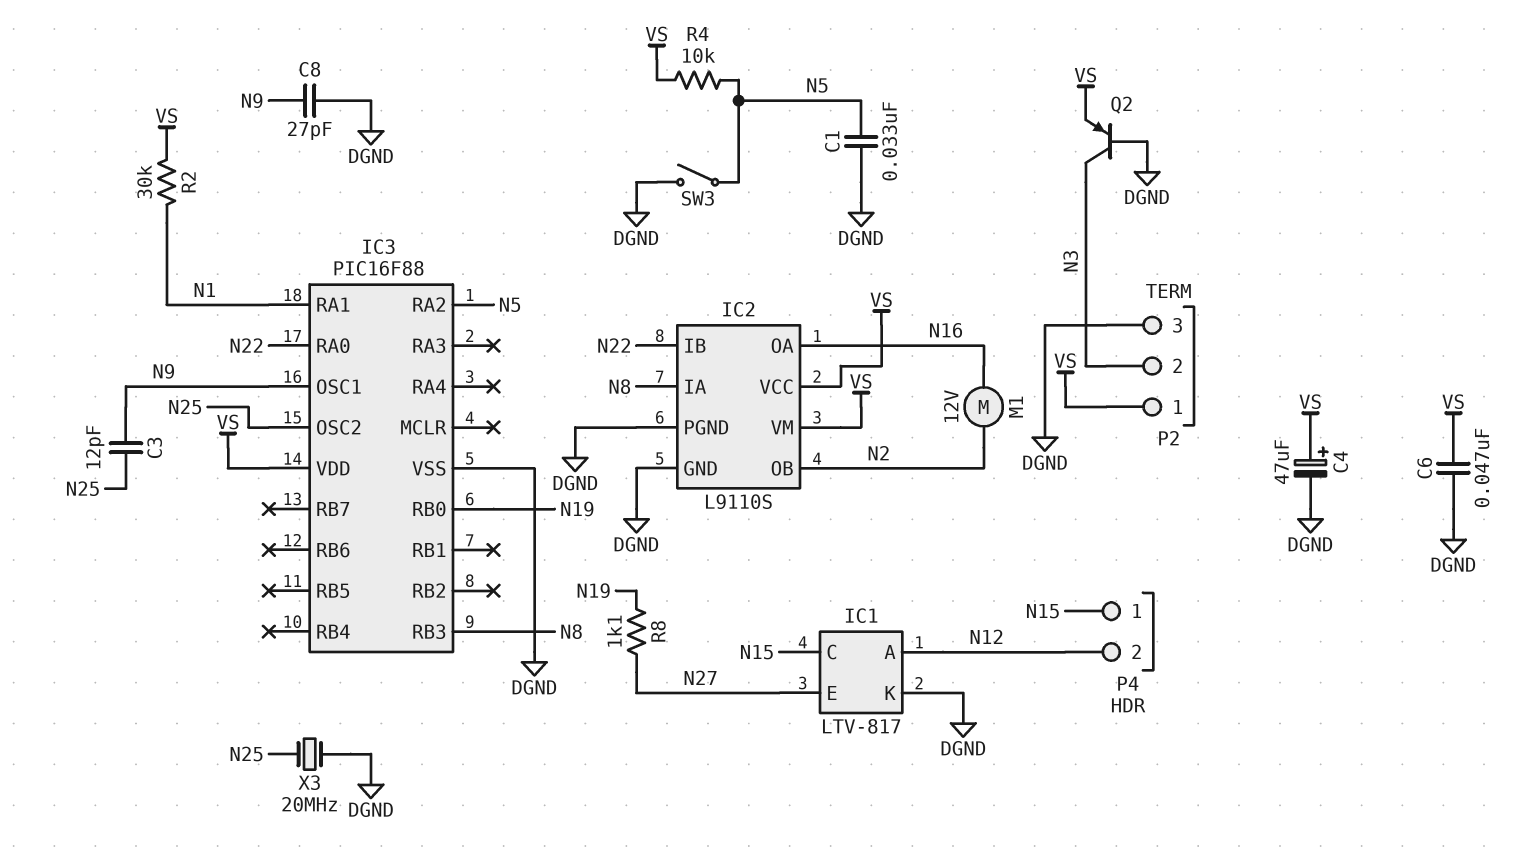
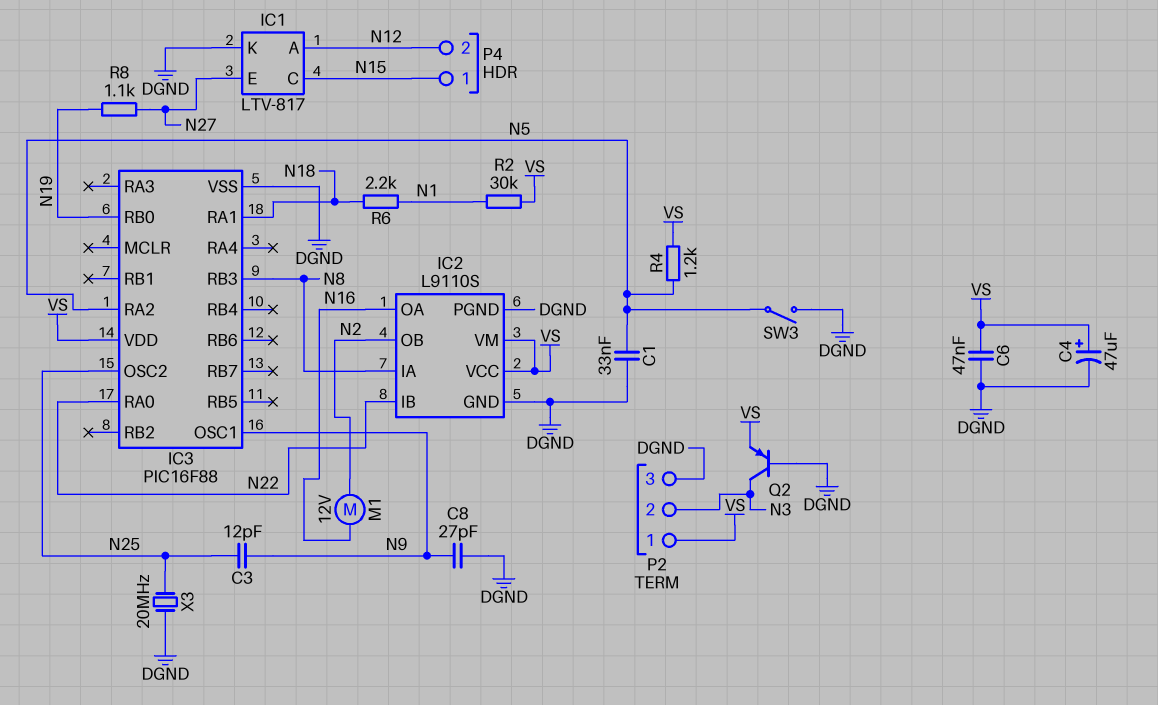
IC3 pin RA1: N1 -> N18
R4: 10k (N5, VS) -> 1.2k (N5, VS)
R6: none -> 2.2k (N1, N18)

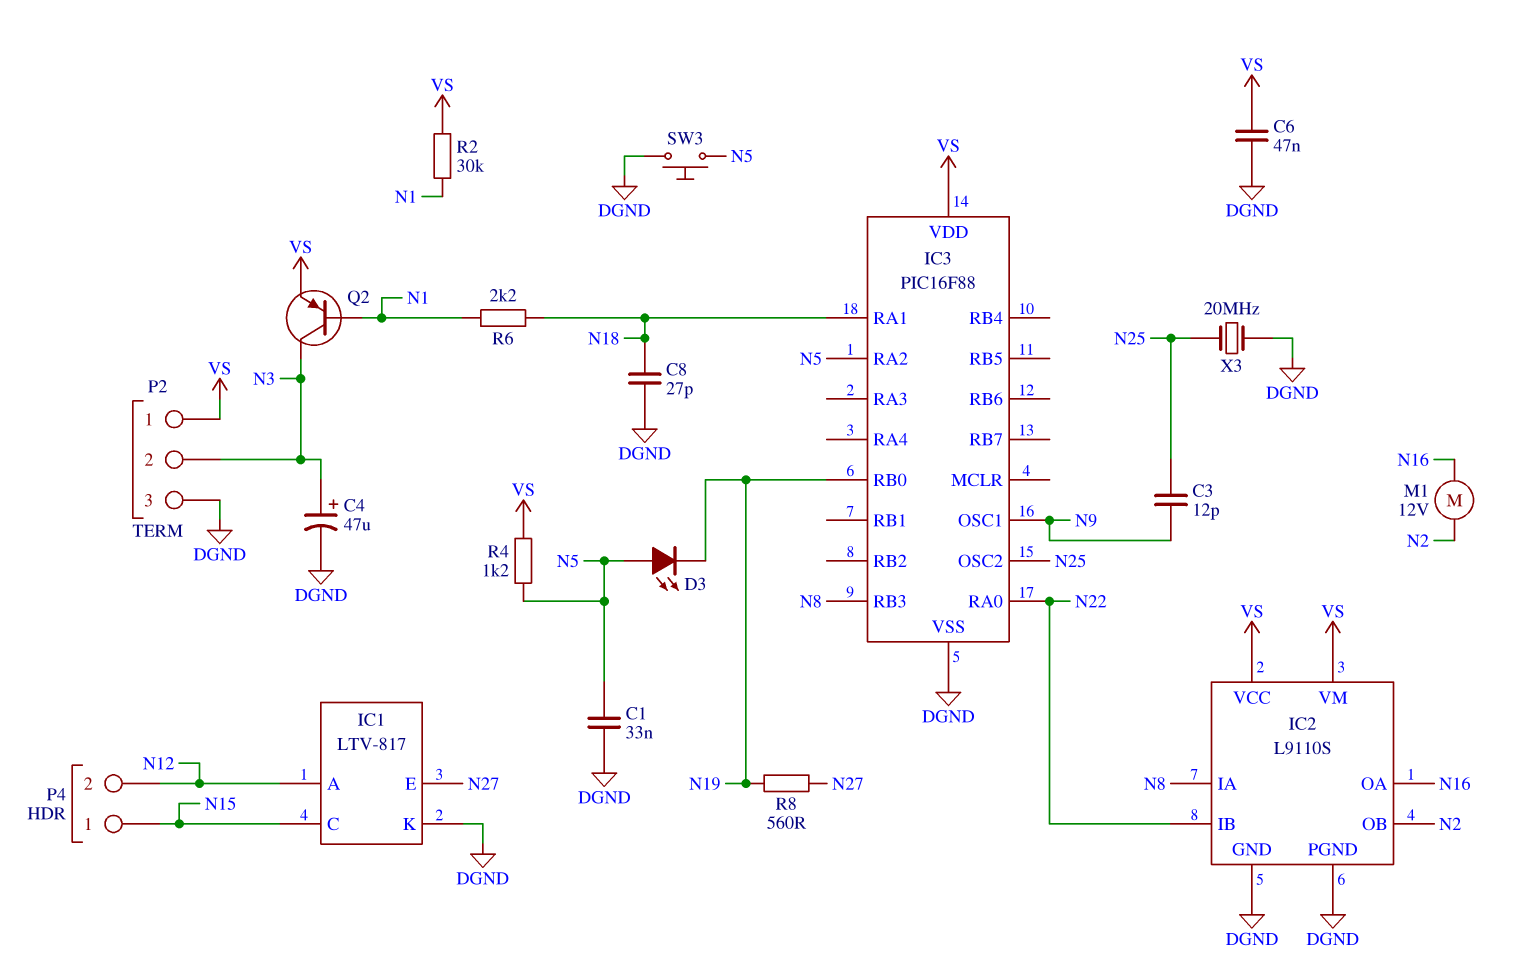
C4: 47uF (plus VS, minus DGND) -> 47uF (plus N3, minus DGND)
C8: 27pF (DGND, N9) -> 27pF (DGND, N18)
D3: none -> LED (A N5, K N19)
Q2: PNP (B DGND, C N3, E VS) -> PNP (B N1, C N3, E VS)
R8: 1.1k (N19, N27) -> 560 (N19, N27)
SW3: switch (DGND, N5) -> button (DGND, N5)

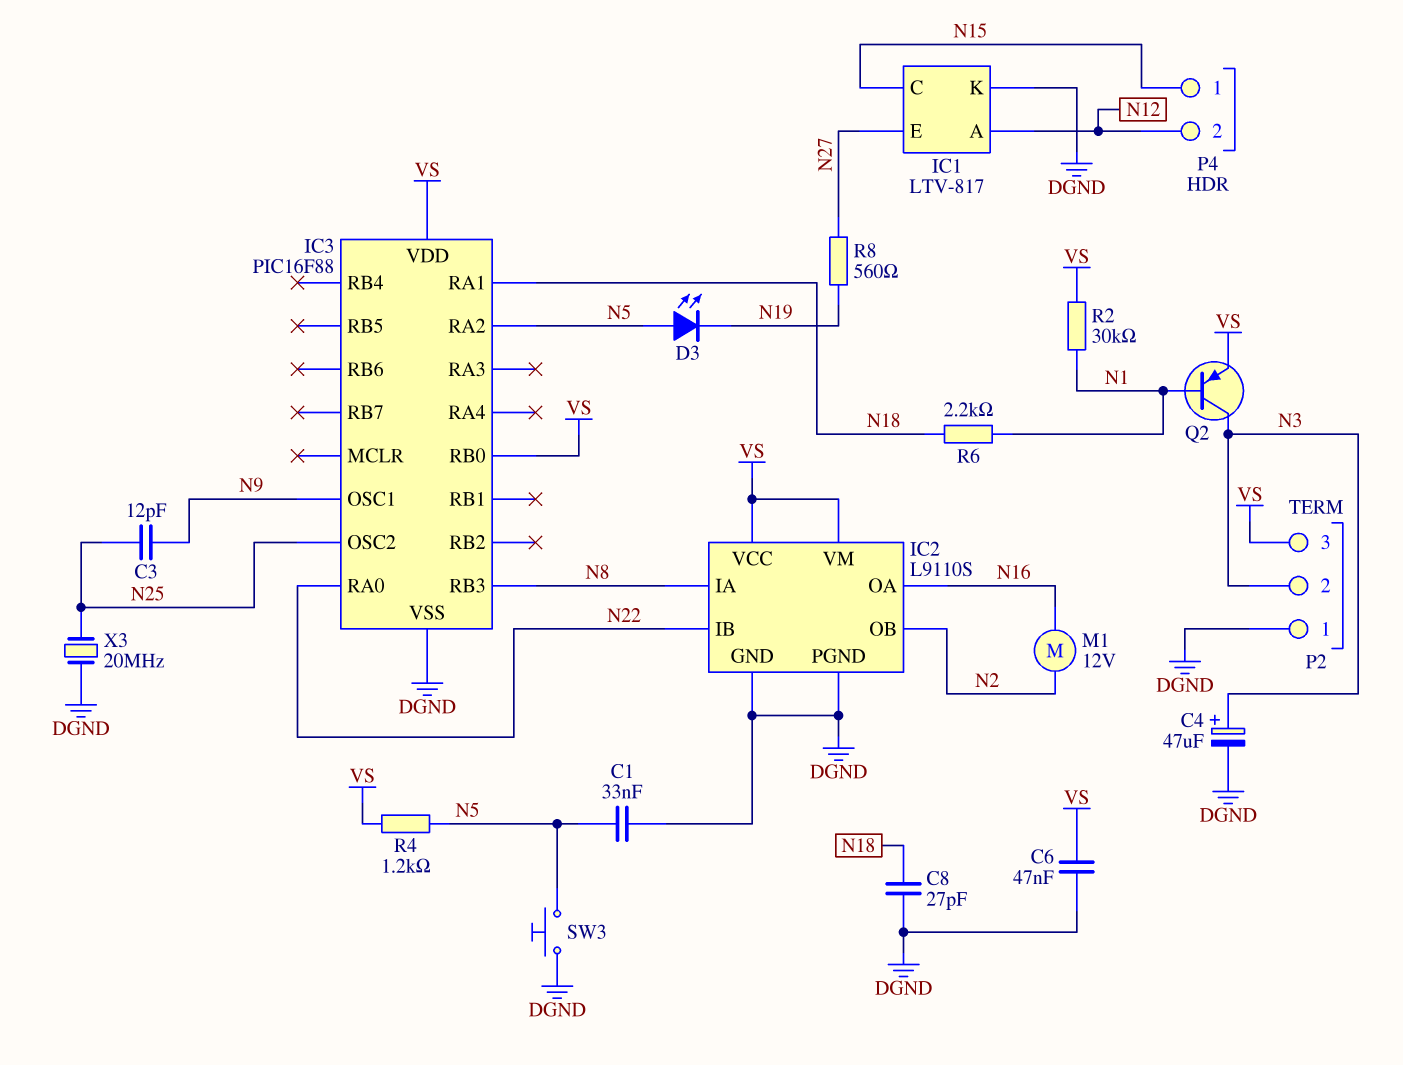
IC3 pin RB0: N19 -> VS
P2 pin 1: VS -> DGND
P2 pin 3: DGND -> VS

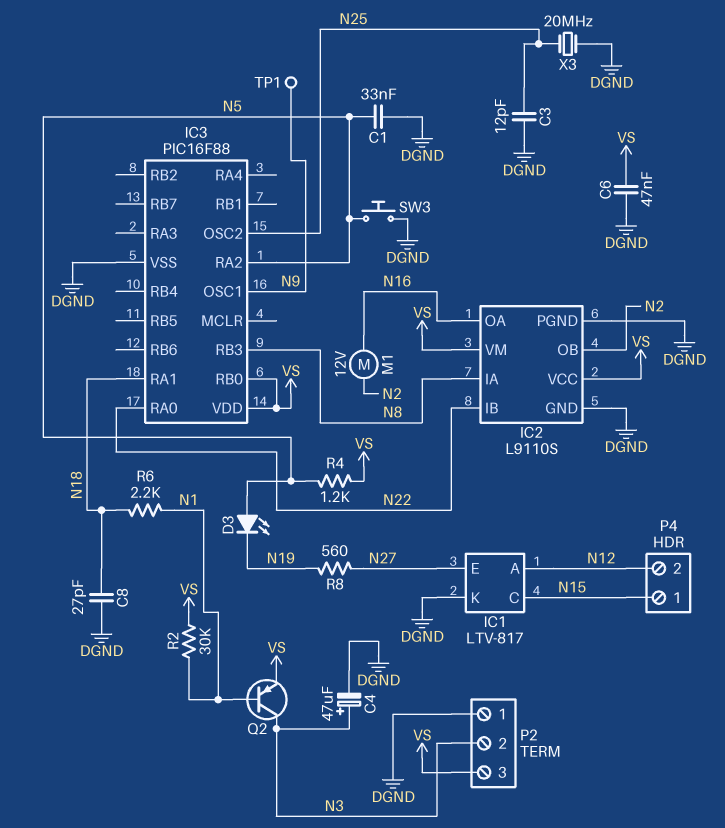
C3: 12pF (N9, N25) -> 12pF (DGND, N25)
TP1: none -> test point (N9)

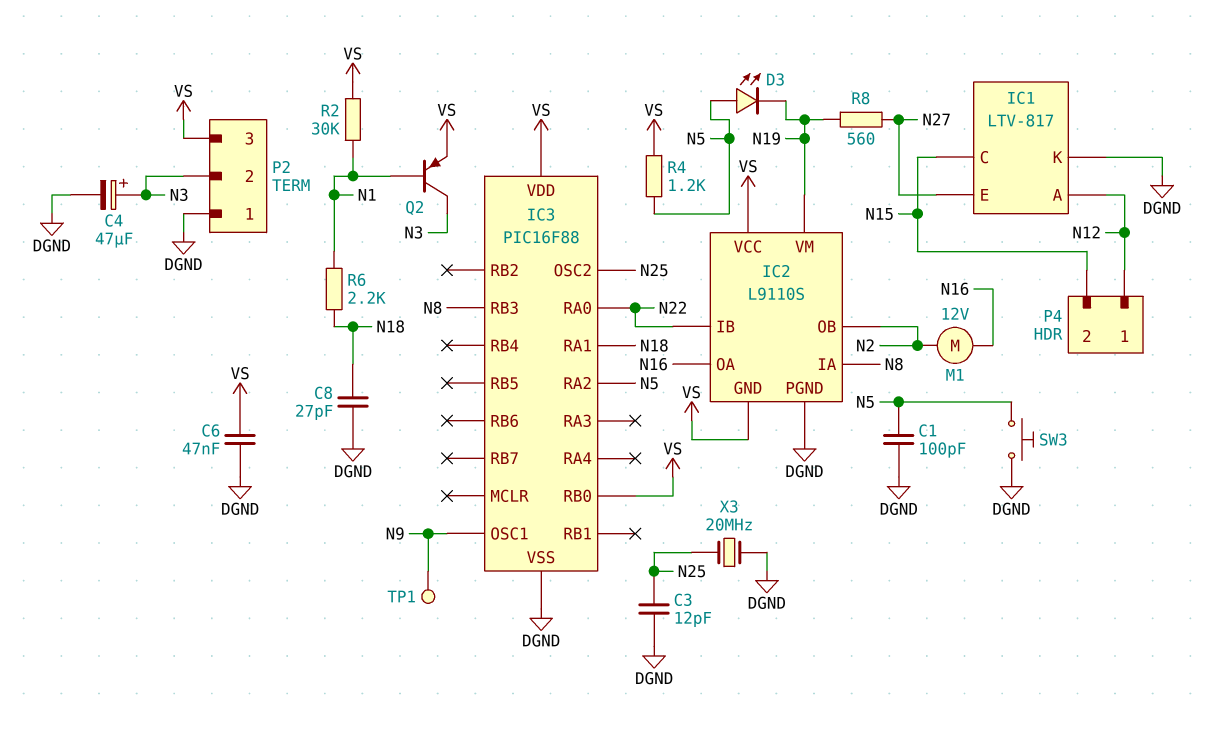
C1: 33nF (DGND, N5) -> 100pF (DGND, N5)
IC2 pin GND: DGND -> VS
IC2 pin VM: VS -> N19
P4 pin 1: N15 -> N12
P4 pin 2: N12 -> N15

